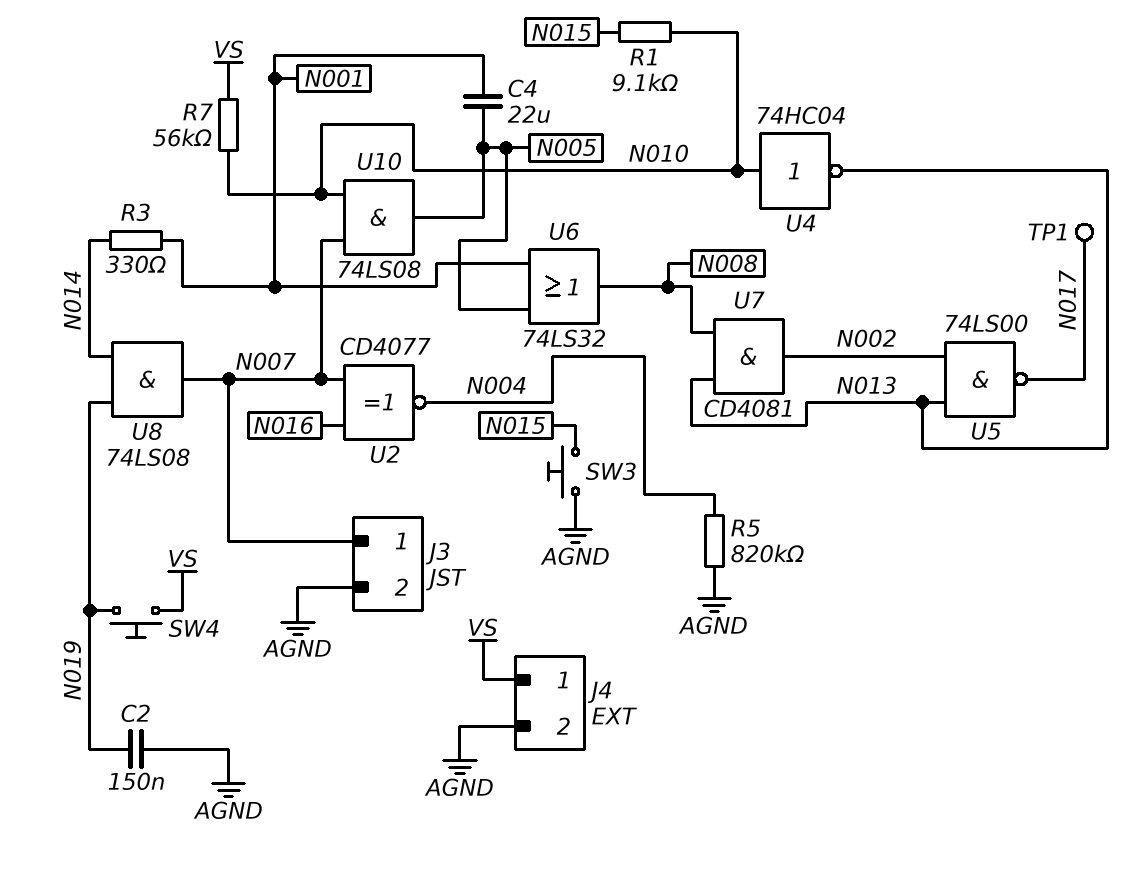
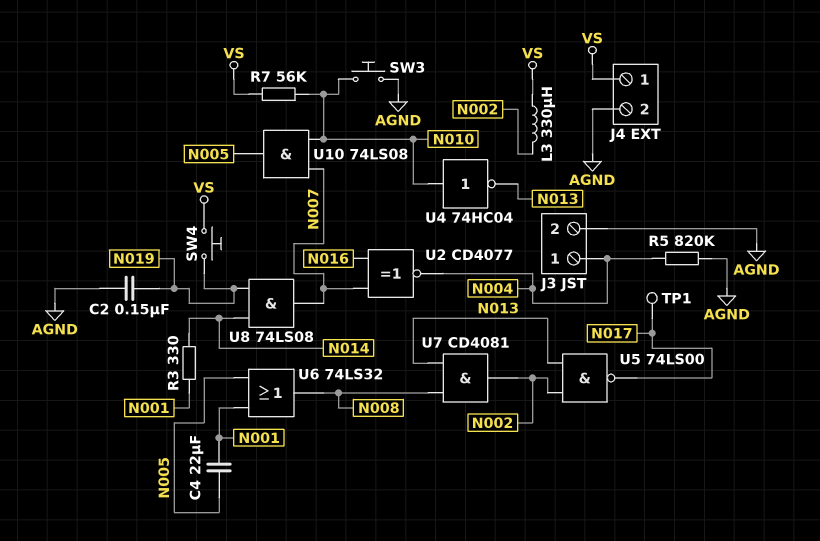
J3 pin 1: N007 -> N004
L3: none -> 330uH (N002, VS)
R1: 9.1k (N010, N015) -> none
SW3: button (AGND, N015) -> button (AGND, N010)

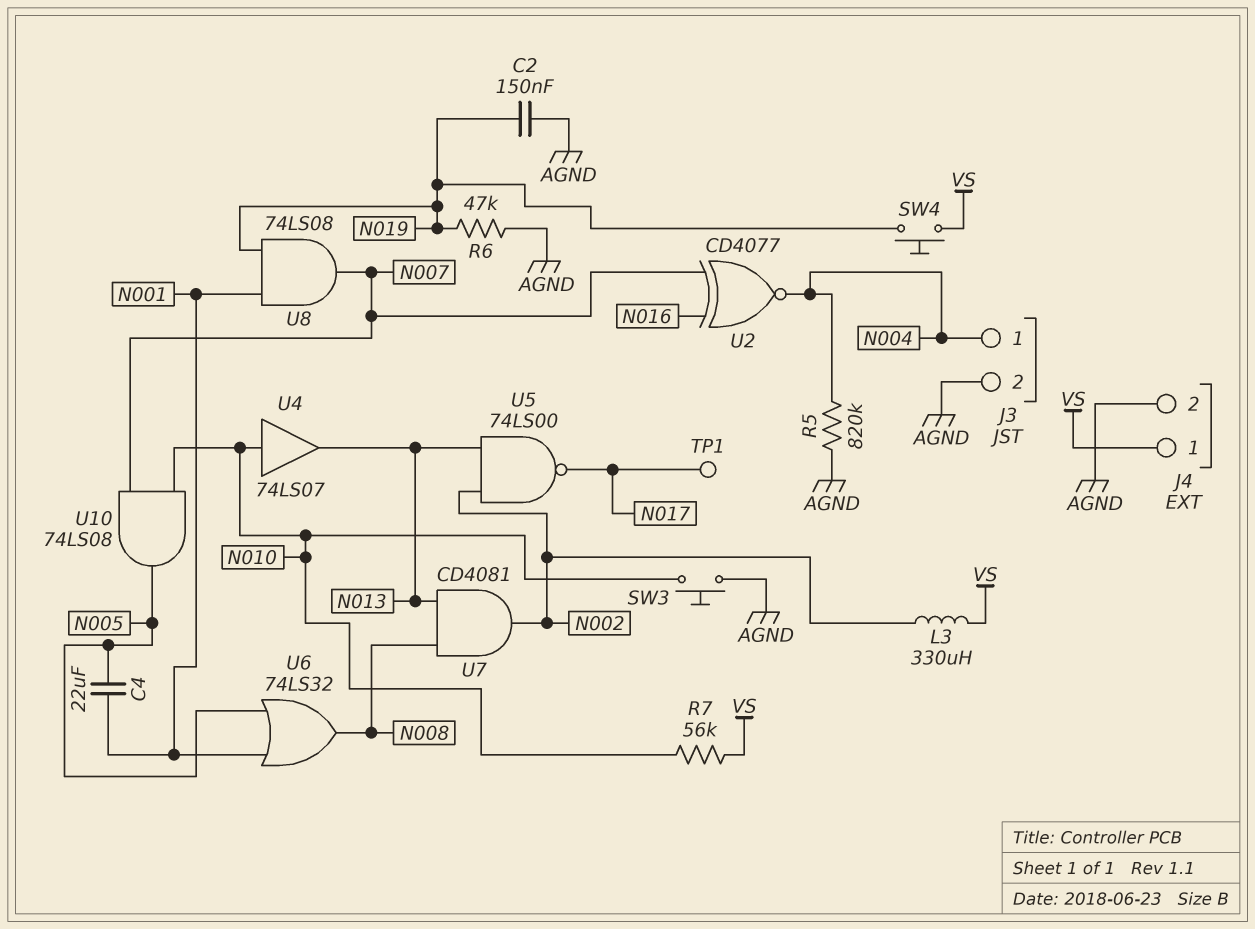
R3: 330 (N001, N014) -> none
R6: none -> 47k (AGND, N019)
U4: NOT 74HC04 (in N010, out N013) -> buffer 74LS07 (in N010, out N013)
U8: AND 74LS08 (in N014, in N019, out N007) -> AND 74LS08 (in N001, in N019, out N007)

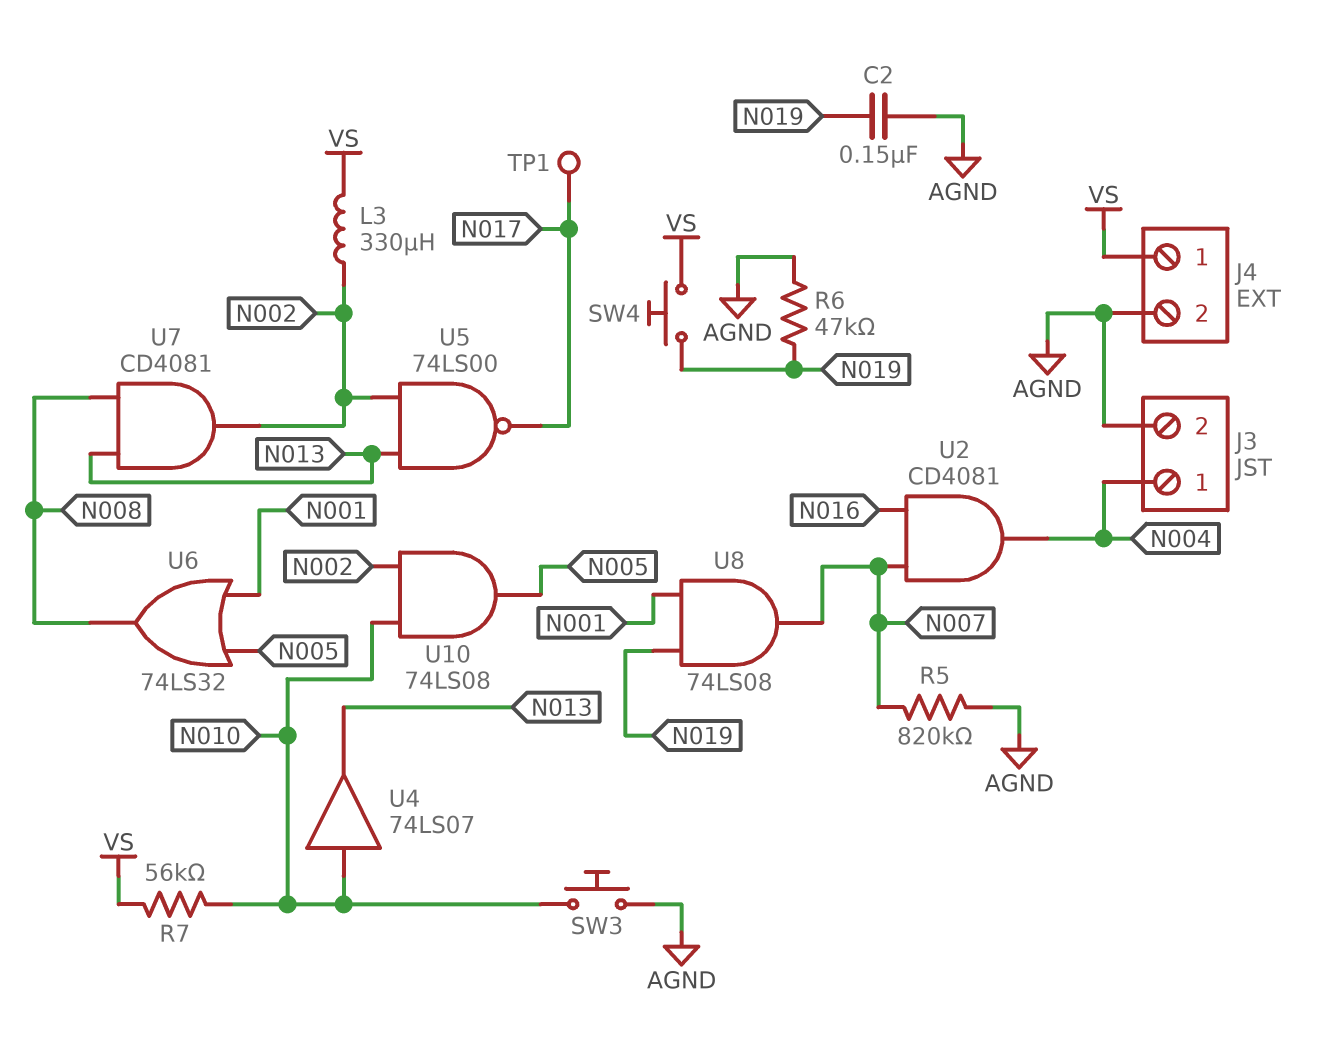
C4: 22uF (N001, N005) -> none
R5: 820k (AGND, N004) -> 820k (AGND, N007)
U2: XNOR CD4077 (in N007, in N016, out N004) -> AND CD4081 (in N007, in N016, out N004)
U10: AND 74LS08 (in N007, in N010, out N005) -> AND 74LS08 (in N002, in N010, out N005)

